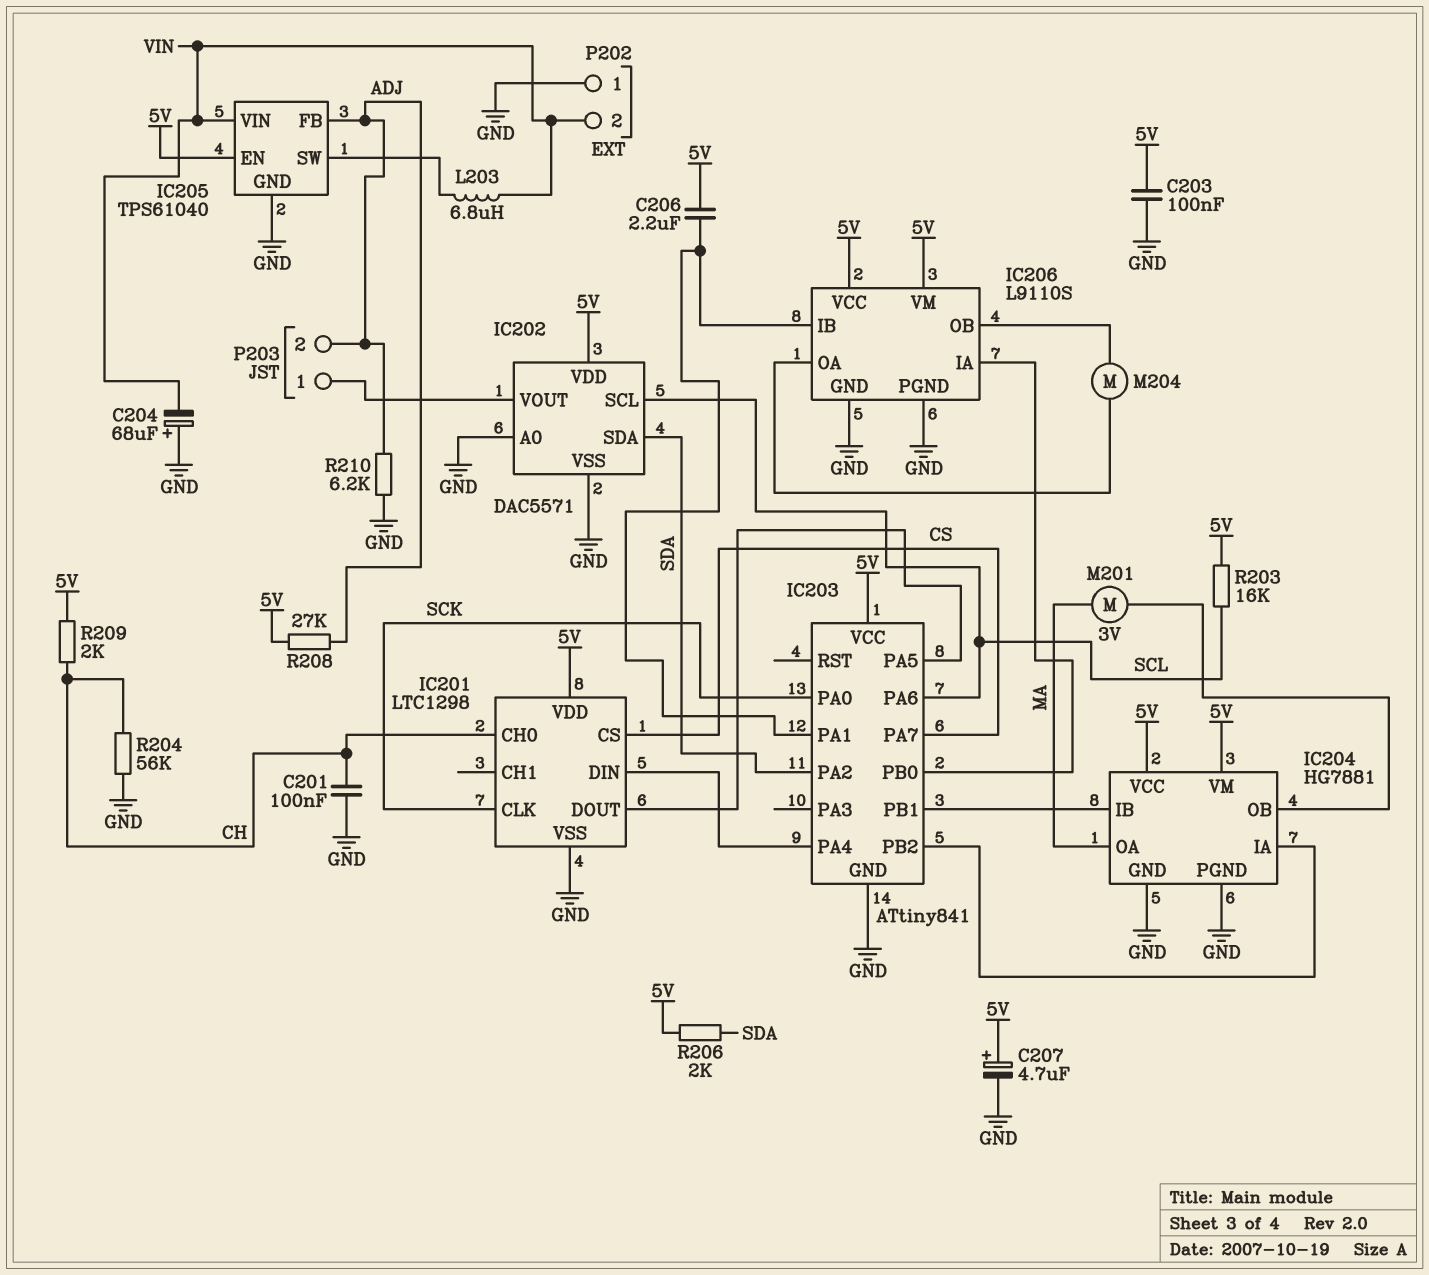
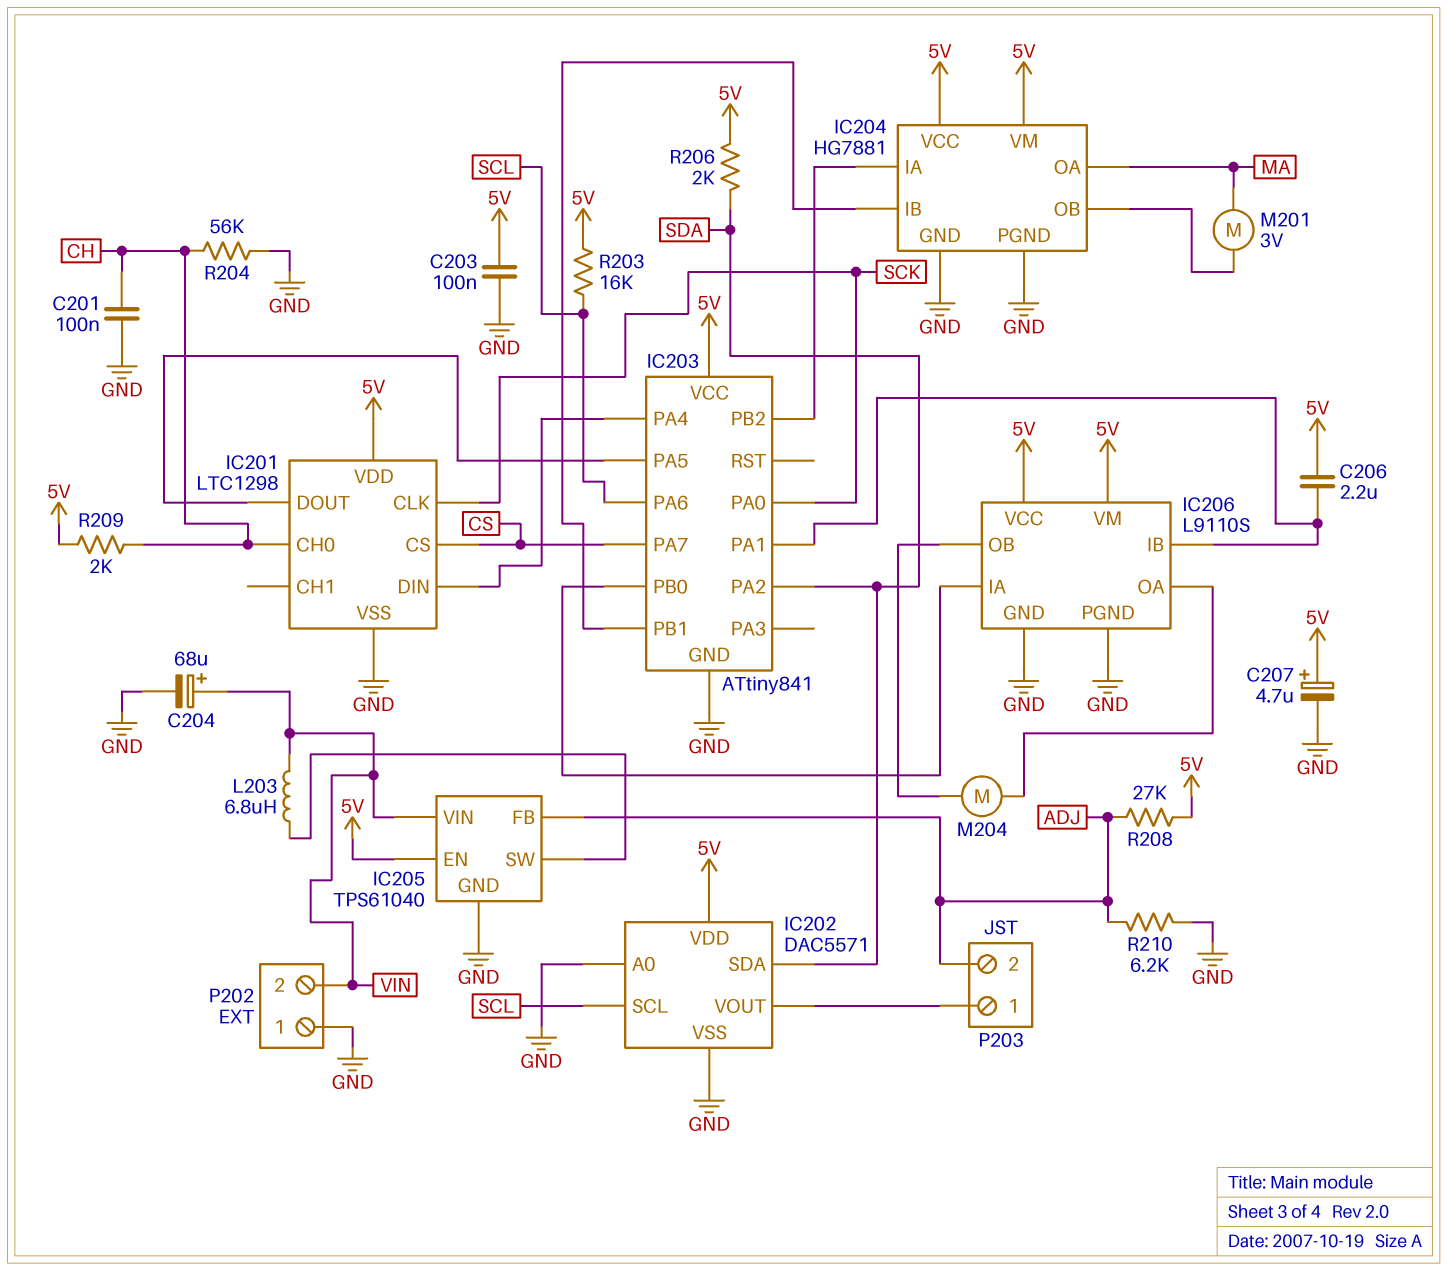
C204: 68uF (plus GND, minus VIN) -> 68uF (plus VIN, minus GND)

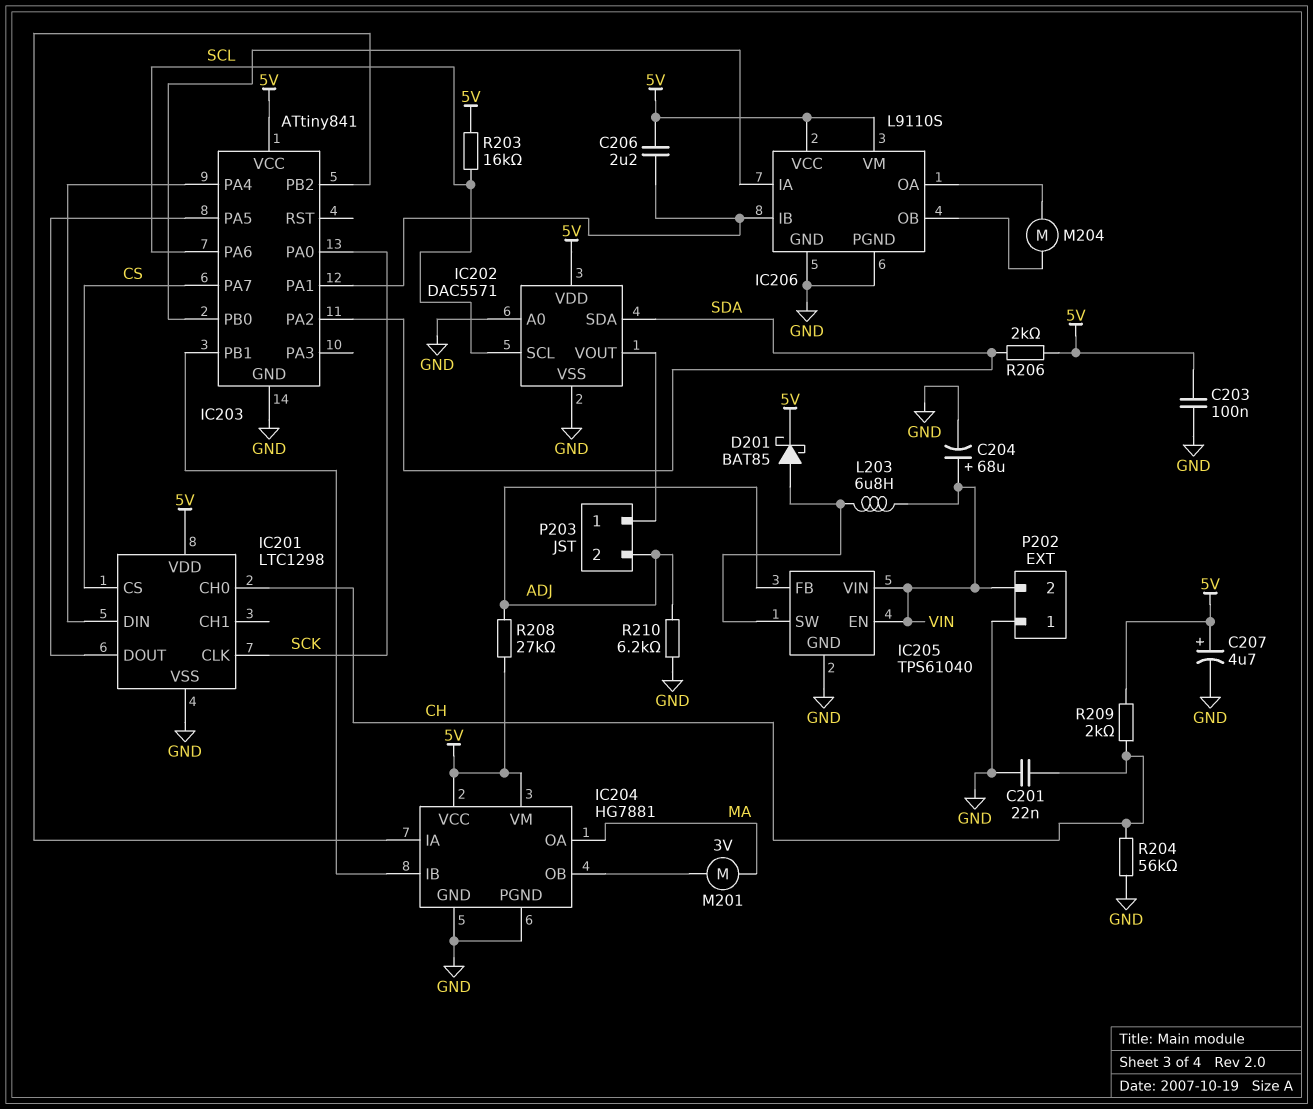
C201: 100nF (CH, GND) -> 22nF (CH, GND)
D201: none -> schottky BAT85 (A IC205/SW, K 5V)
IC205 pin EN: 5V -> VIN

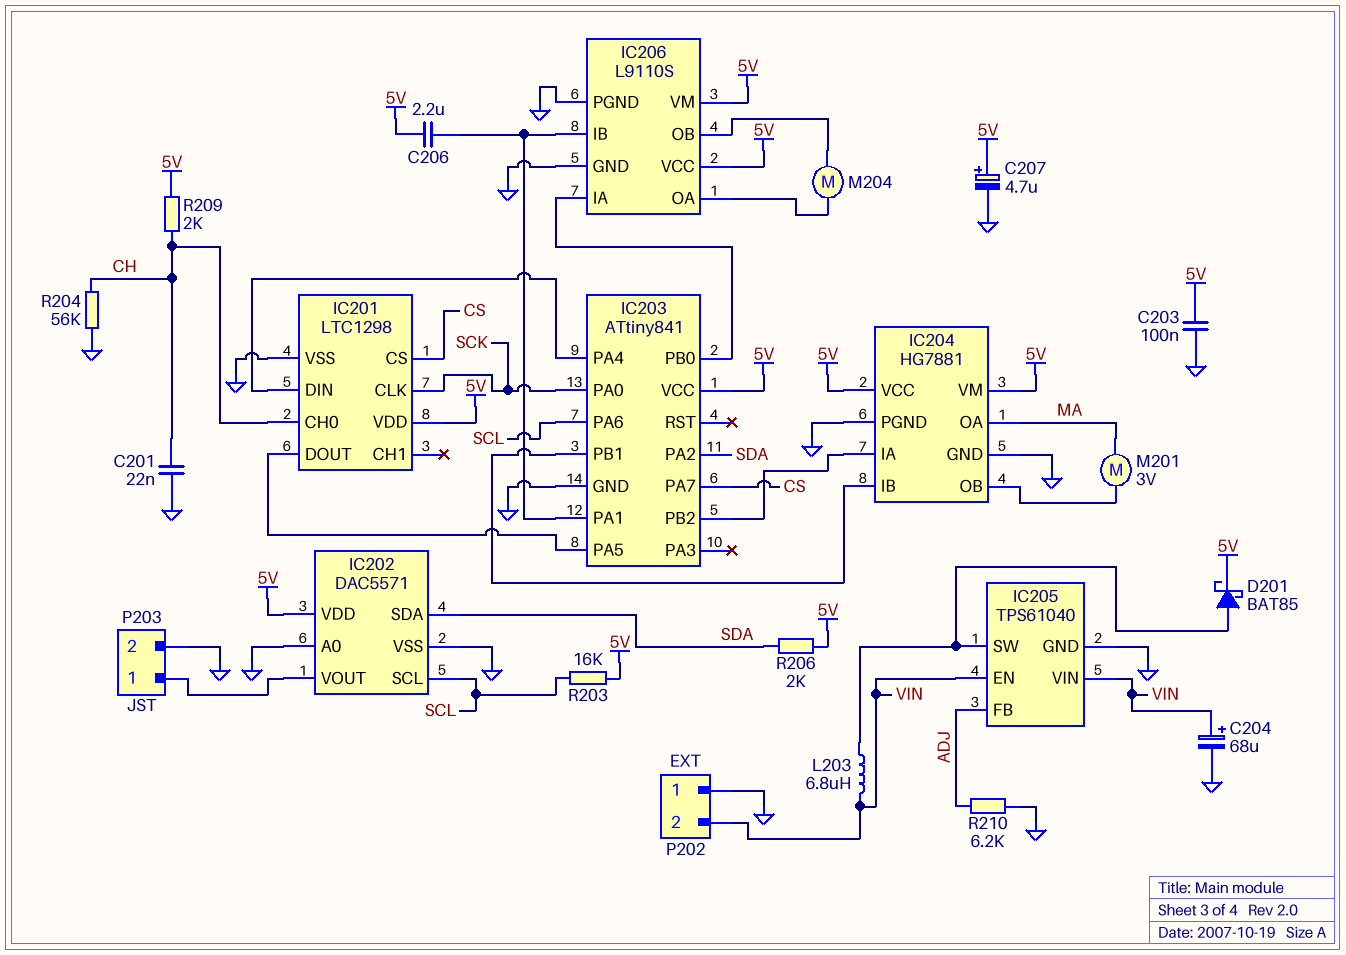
P203 pin 2: ADJ -> GND
R208: 27k (5V, ADJ) -> none

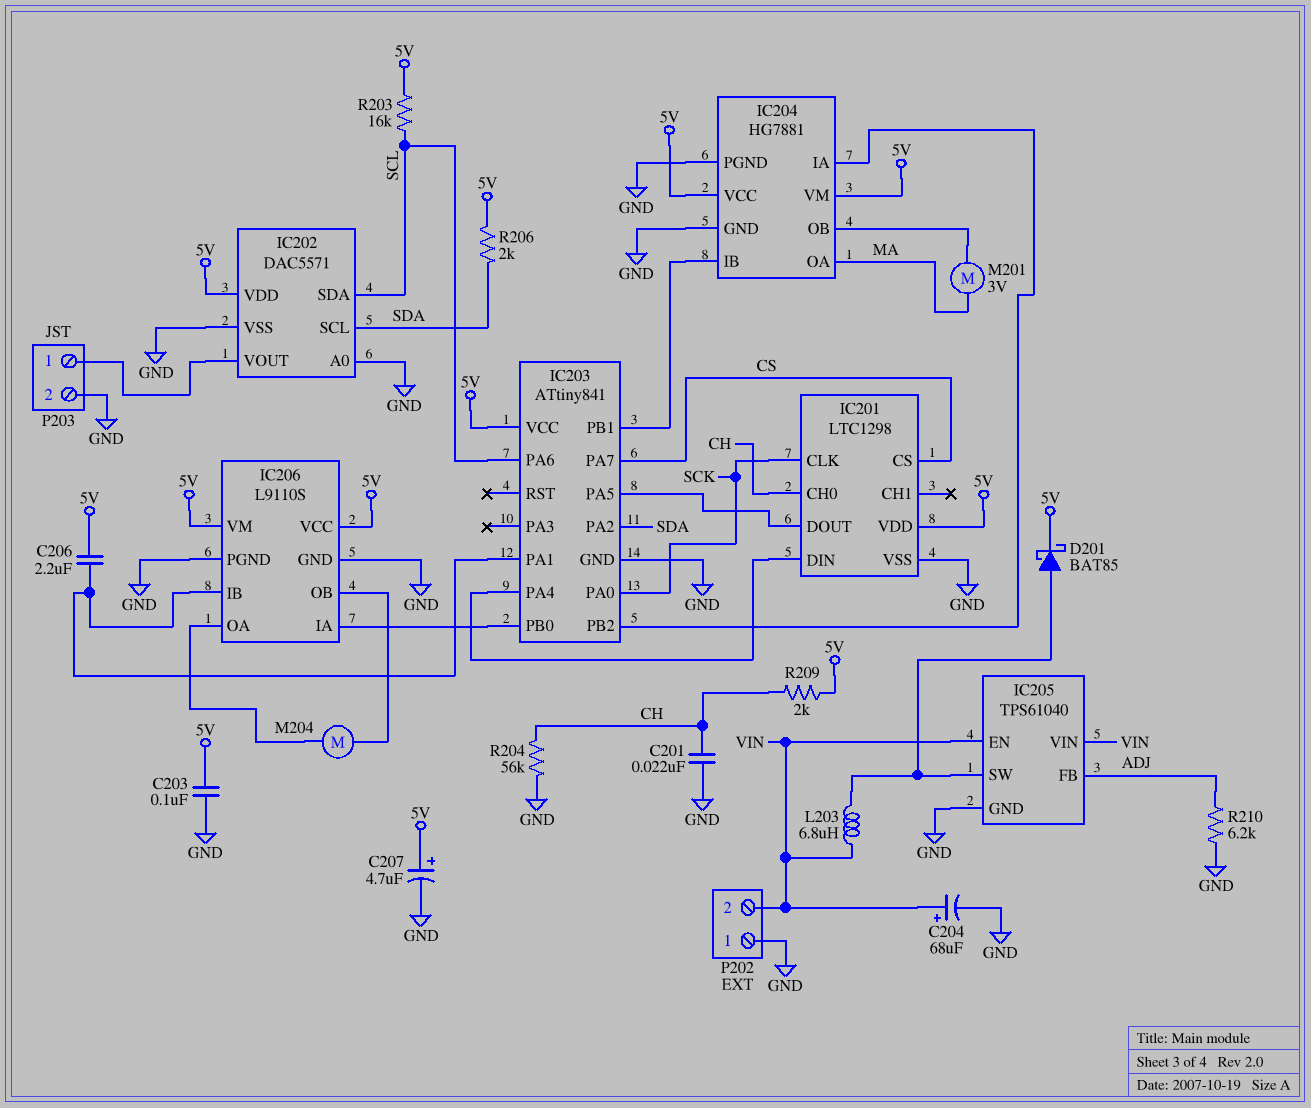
IC202 pin SCL: SCL -> SDA
IC202 pin SDA: SDA -> SCL

